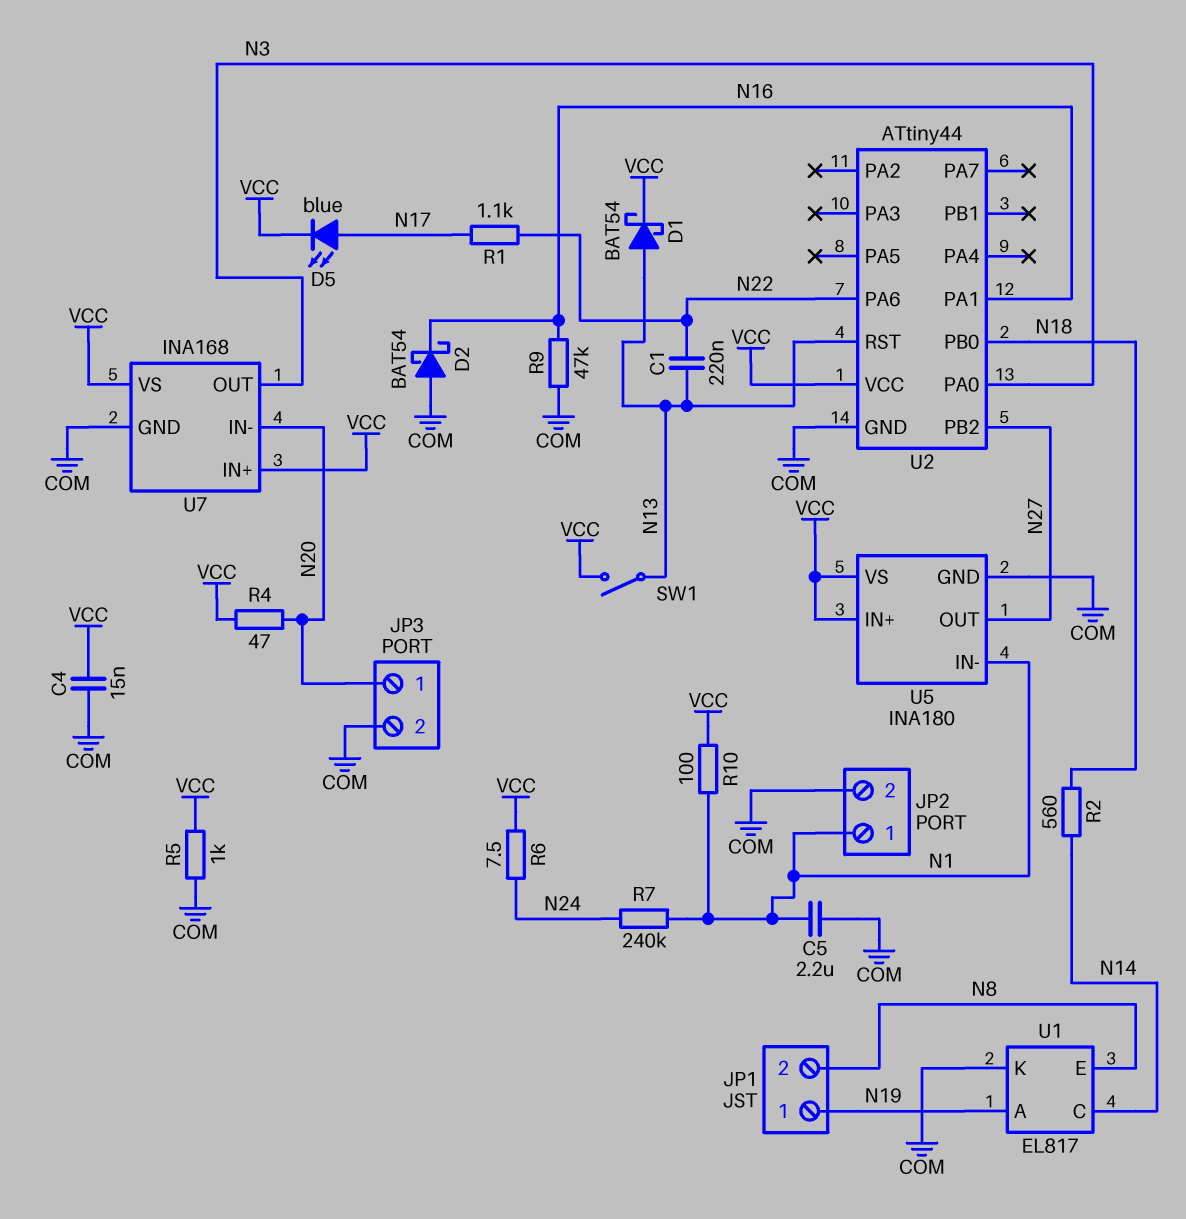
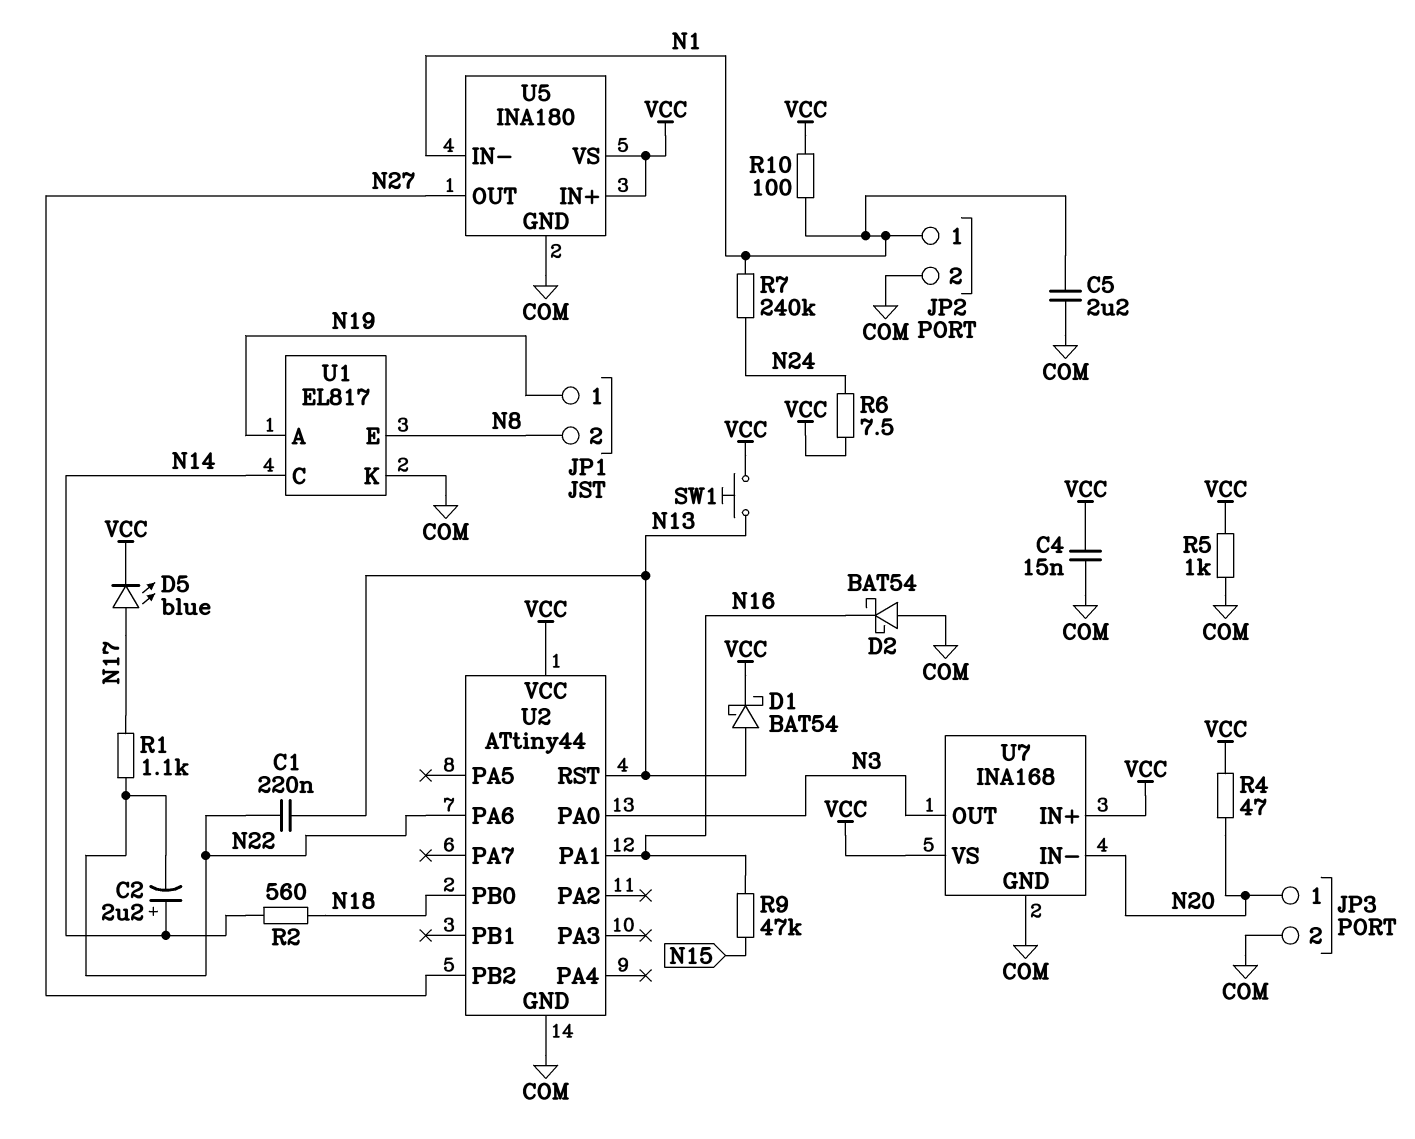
C2: none -> 2.2uF (plus N14, minus N22)
R9: 47k (COM, N16) -> 47k (N15, N16)
SW1: switch (N13, VCC) -> button (N13, VCC)

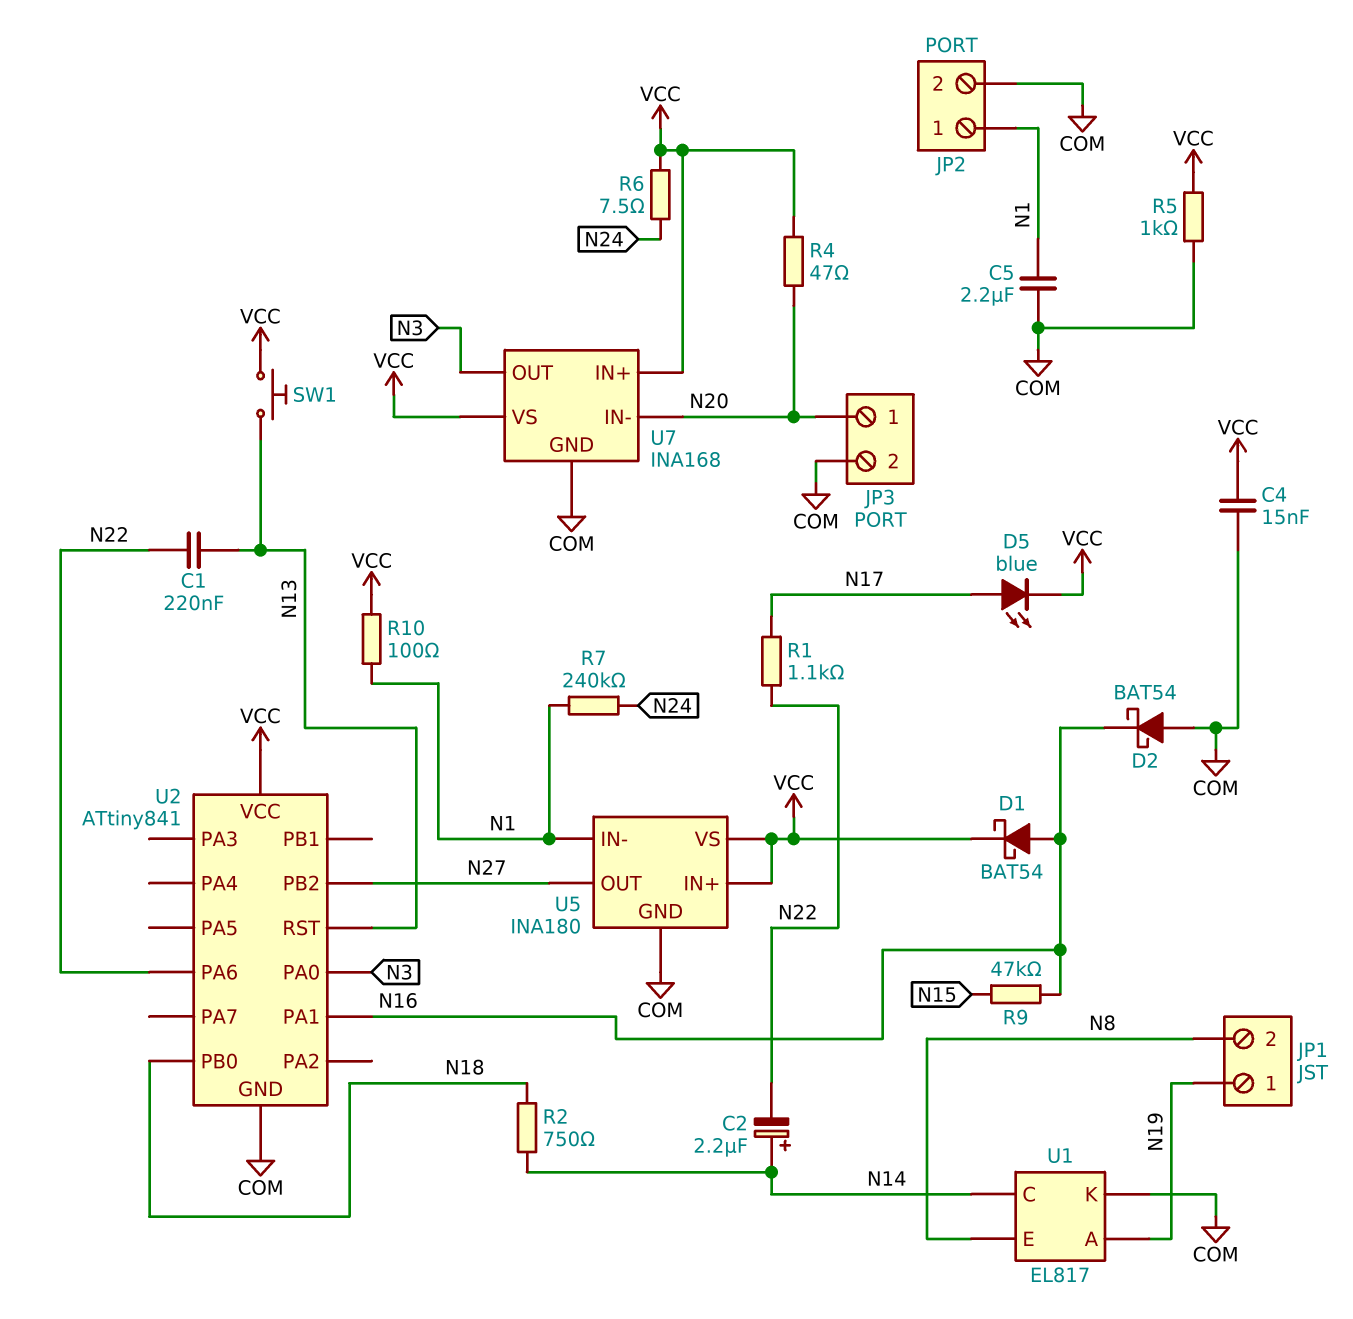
D1: schottky BAT54 (A N13, K VCC) -> schottky BAT54 (A N16, K VCC)
R2: 560 (N14, N18) -> 750 (N14, N18)
U2: ATtiny44 -> ATtiny841

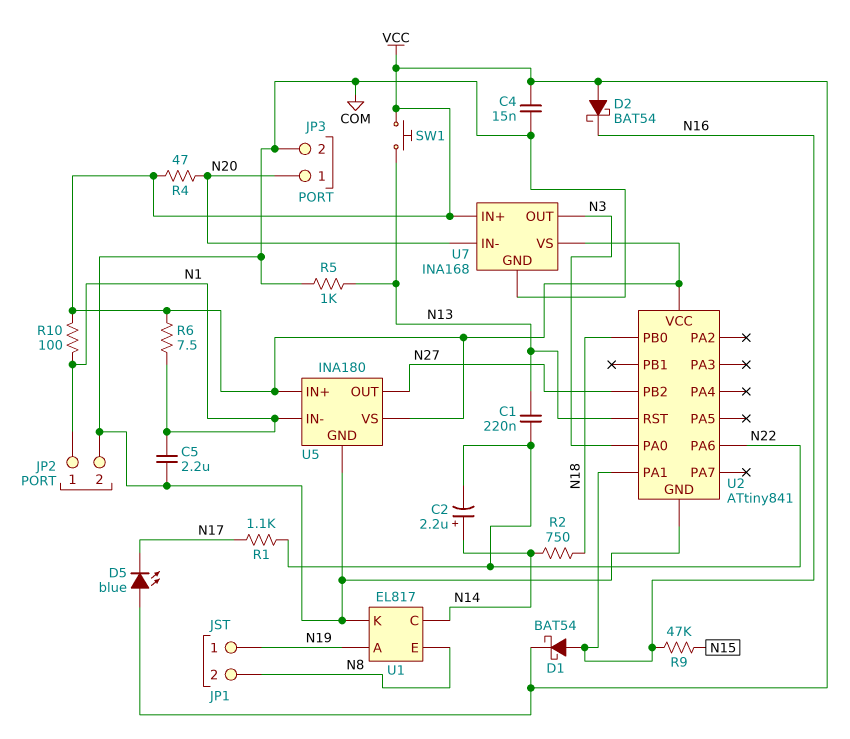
D2: schottky BAT54 (A COM, K N16) -> schottky BAT54 (A VCC, K N16)
D5: LED blue (A N17, K VCC) -> LED blue (A VCC, K N17)
R5: 1k (COM, VCC) -> 1k (COM, N13)
R6: 7.5 (N24, VCC) -> 7.5 (N1, VCC)
R7: 240k (N1, N24) -> none

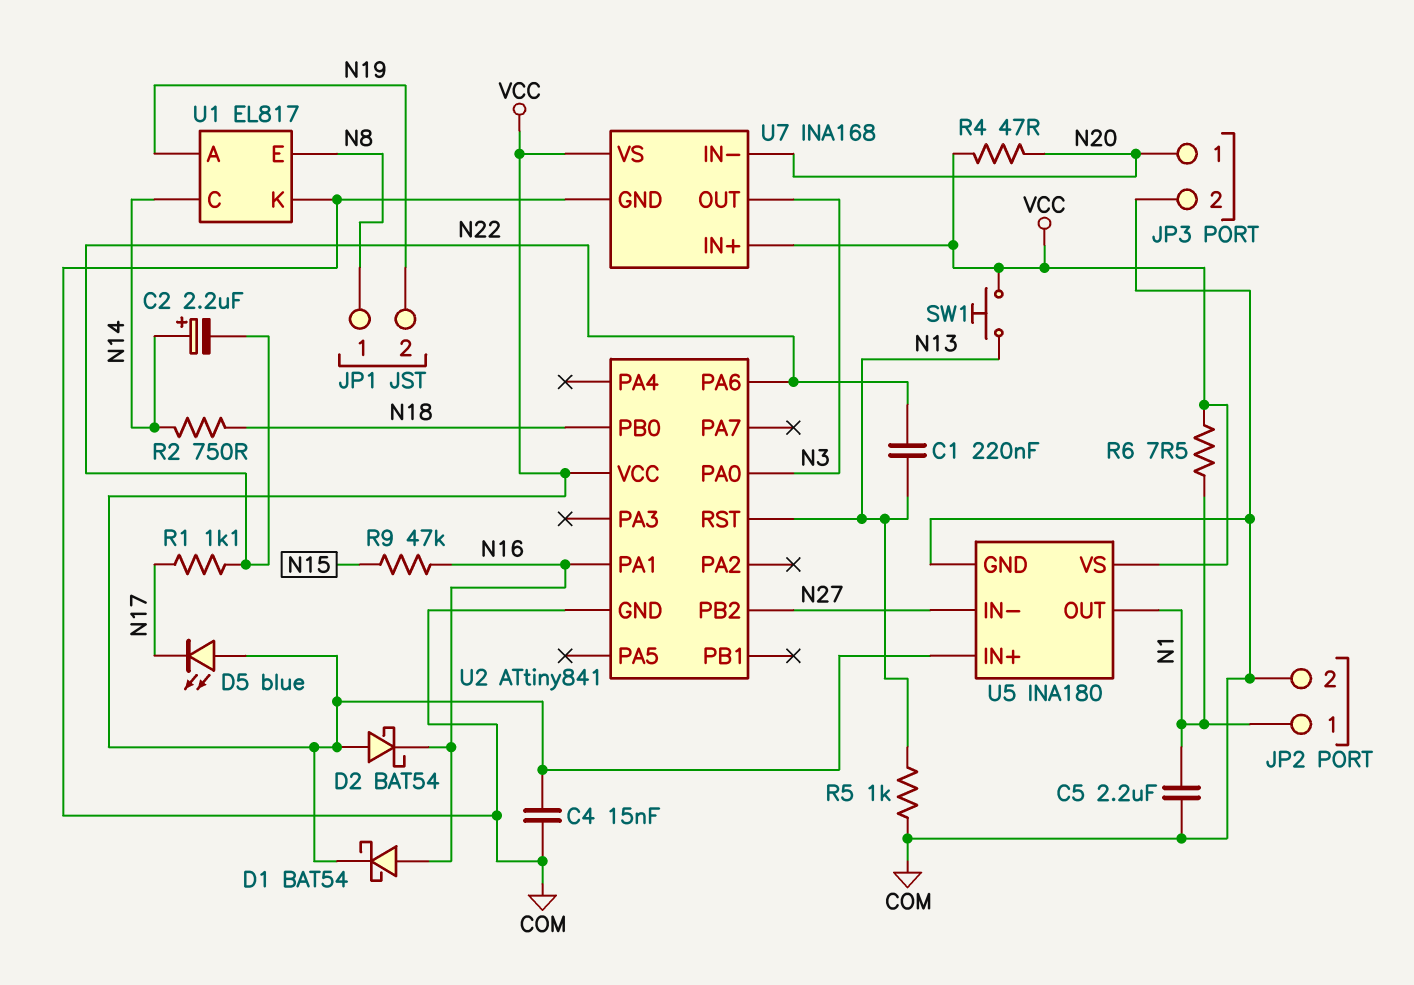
JP1 pin 1: N19 -> N8
JP1 pin 2: N8 -> N19
R10: 100 (N1, VCC) -> none
U5 pin IN-: N1 -> N27
U5 pin OUT: N27 -> N1

